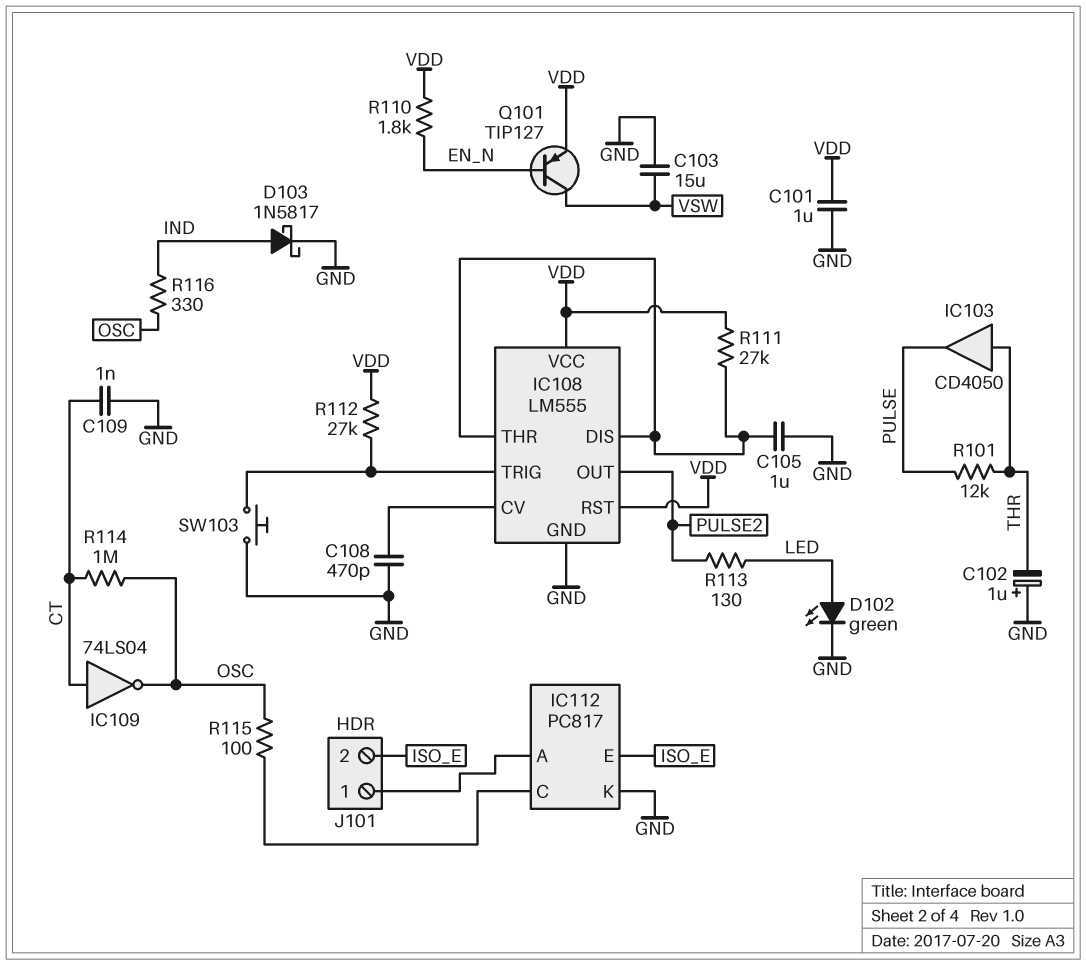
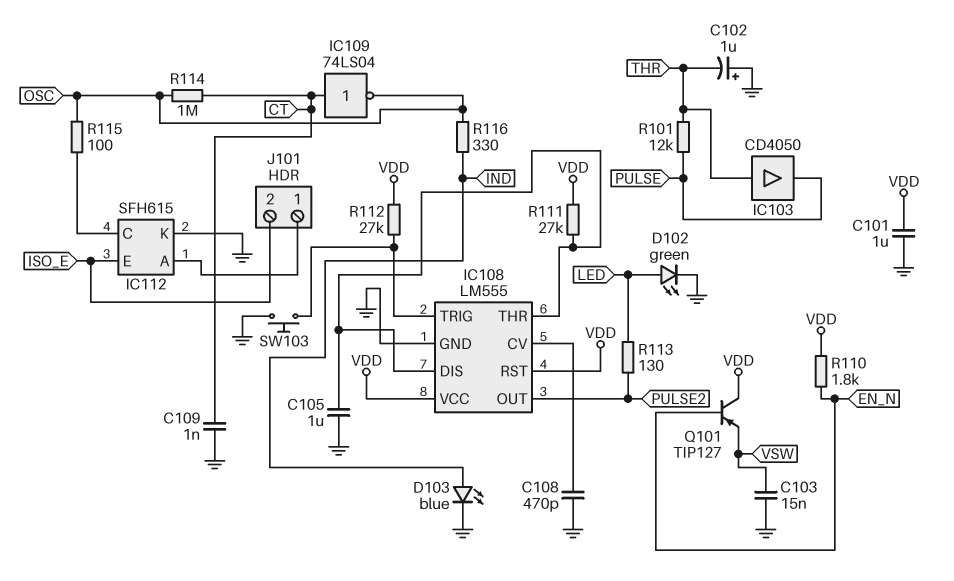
C103: 15uF (GND, VSW) -> 15nF (GND, VSW)
D103: schottky 1N5817 (A IND, K GND) -> LED blue (A IND, K GND)
IC112: PC817 -> SFH615
Q101: PNP TIP127 (B EN_N, C VSW, E VDD) -> PNP TIP127 (B EN_N, C VDD, E VSW)

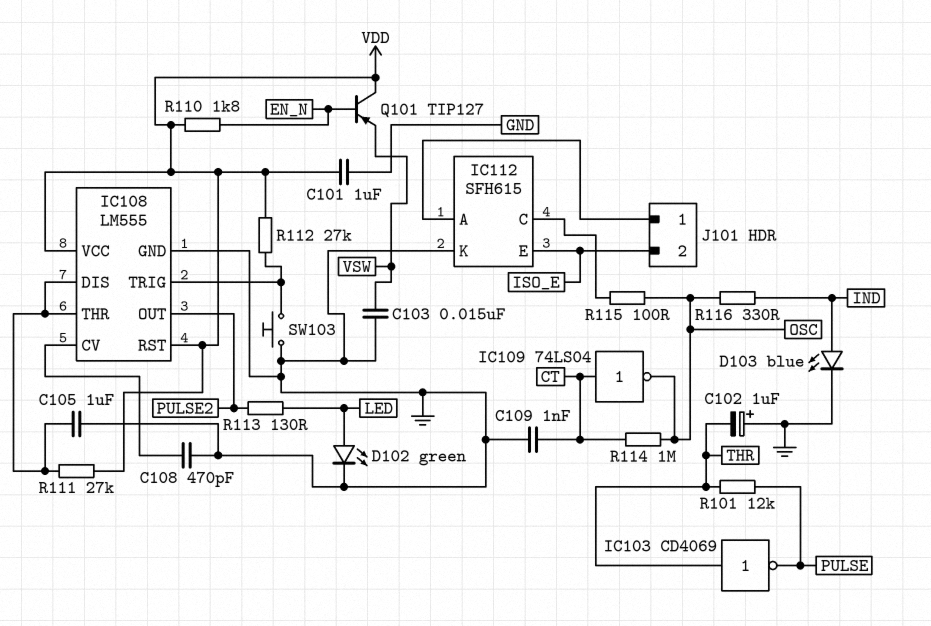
IC103: buffer CD4050 (in THR, out PULSE) -> NOT CD4069 (in THR, out PULSE)

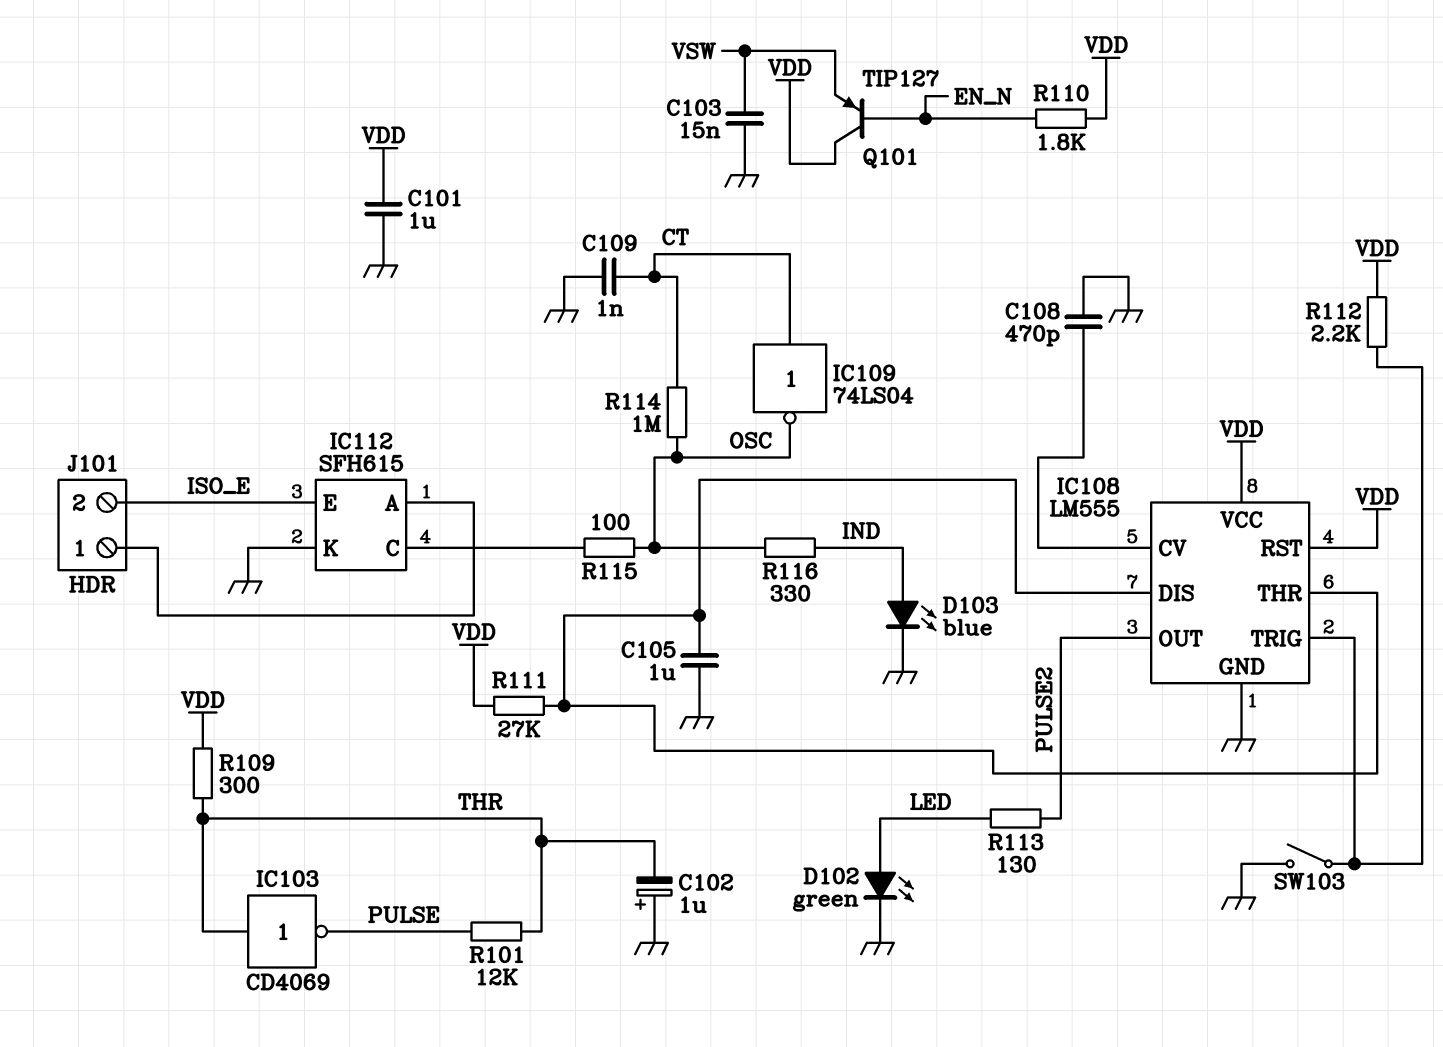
R109: none -> 300 (THR, VDD)
R112: 27k (IC108/TRIG, VDD) -> 2.2k (IC108/TRIG, VDD)
SW103: button (GND, IC108/TRIG) -> switch (GND, IC108/TRIG)

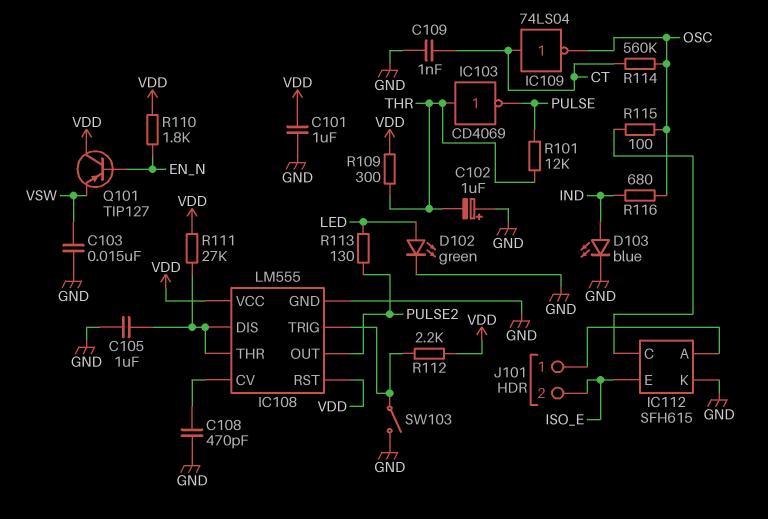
R114: 1M (CT, OSC) -> 560k (CT, OSC)
R116: 330 (IND, OSC) -> 680 (IND, OSC)

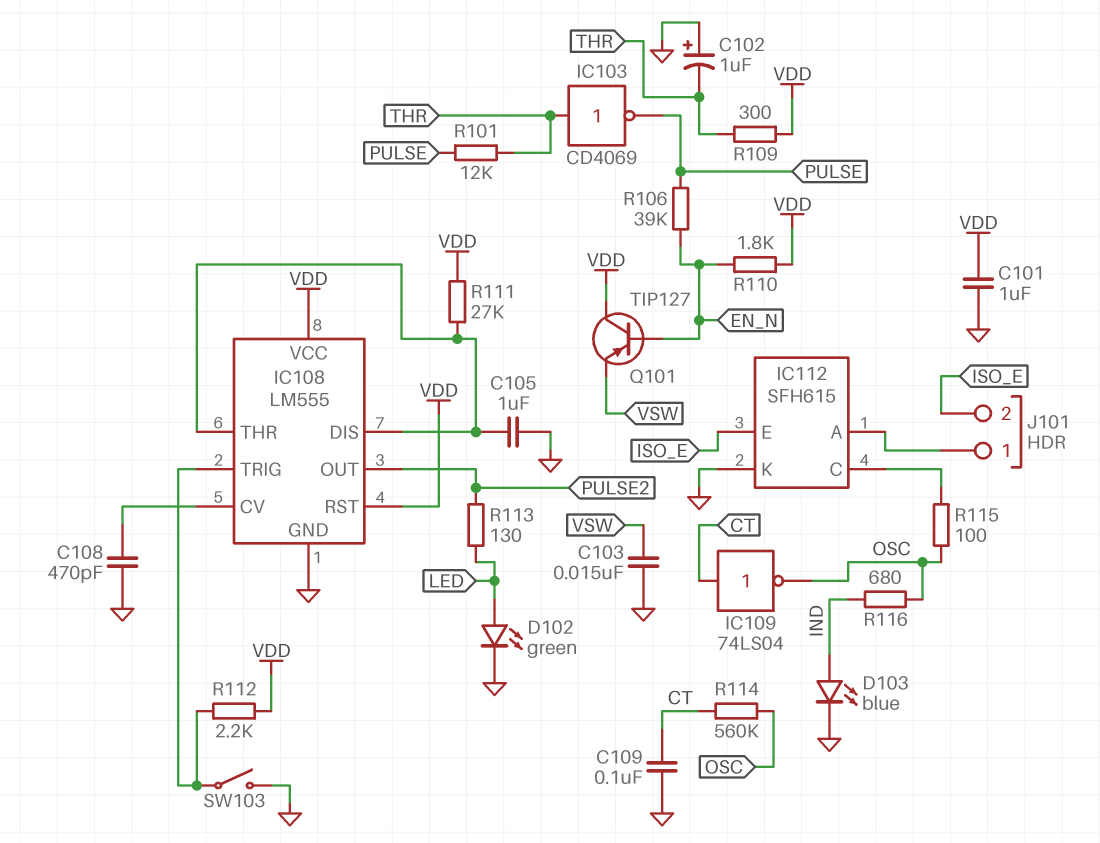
C109: 1nF (CT, GND) -> 100nF (CT, GND)
R106: none -> 39k (EN_N, PULSE)

